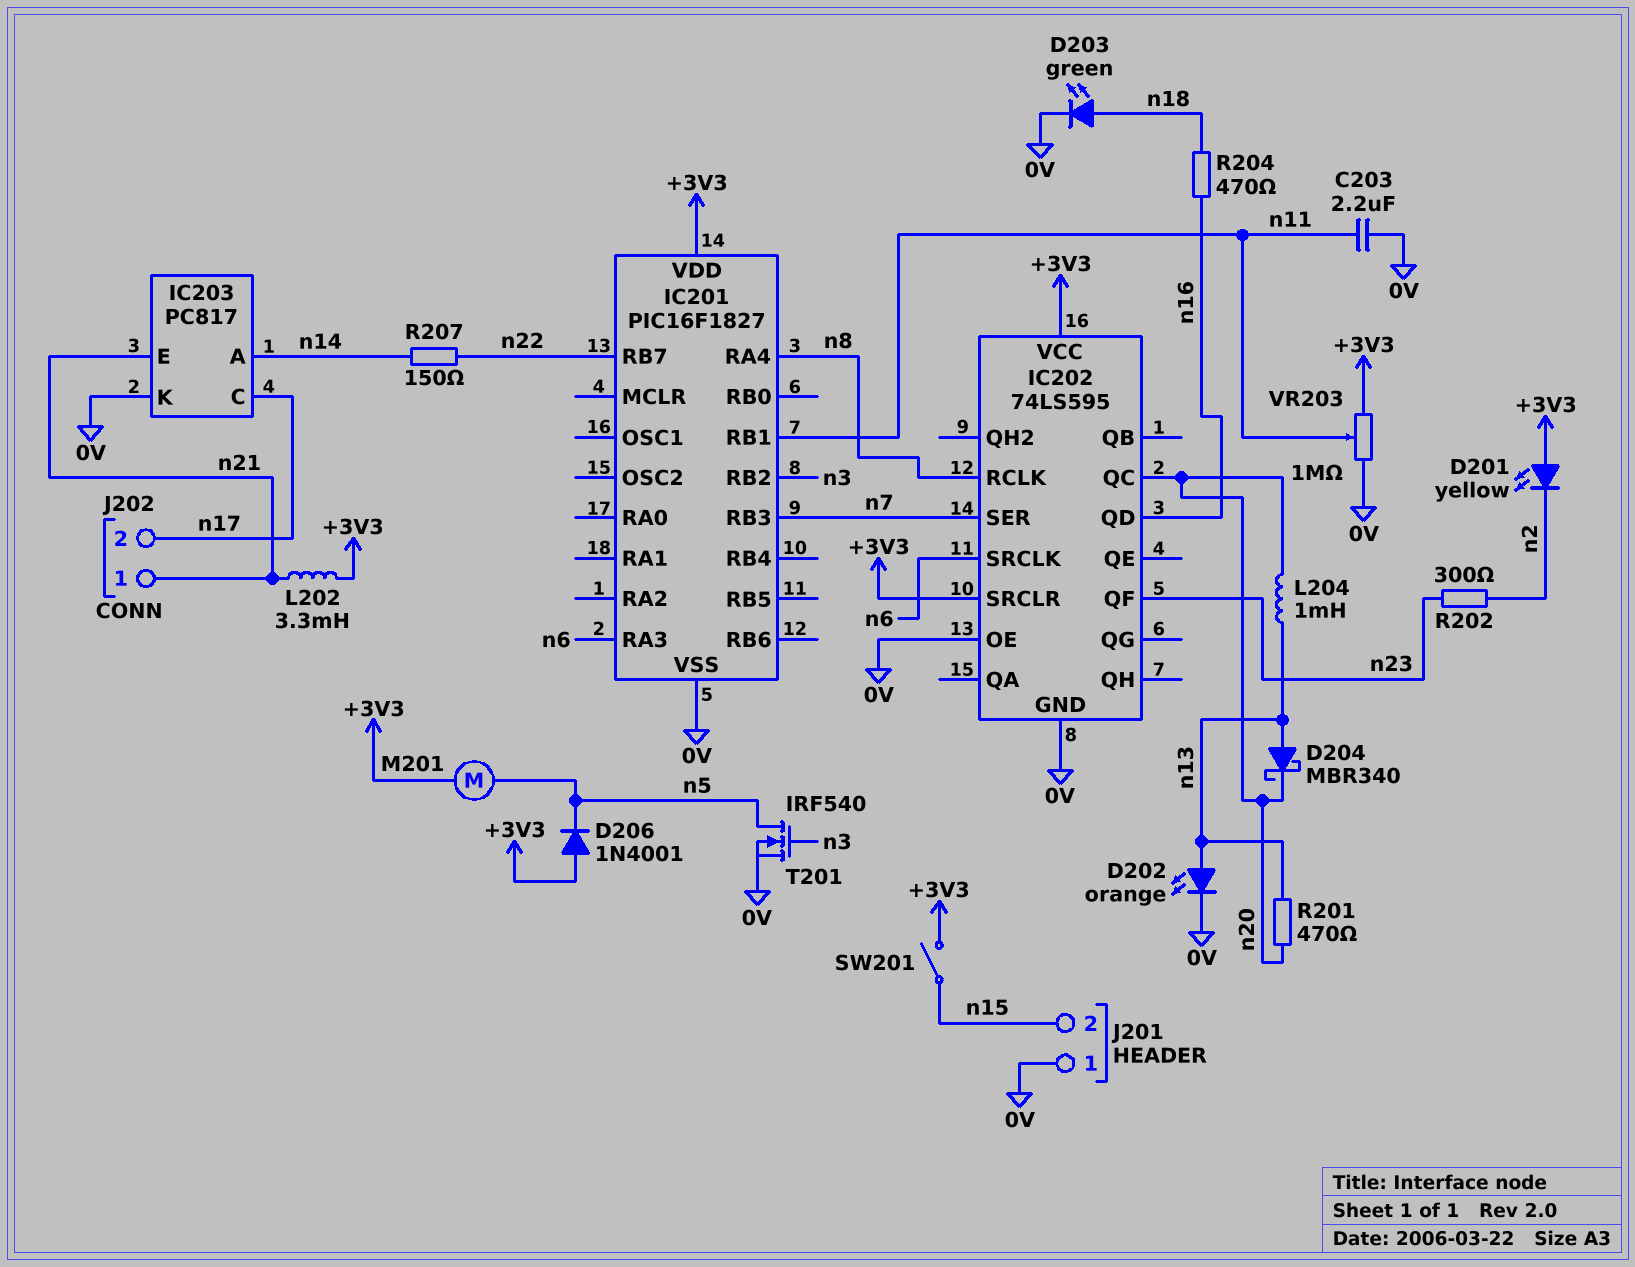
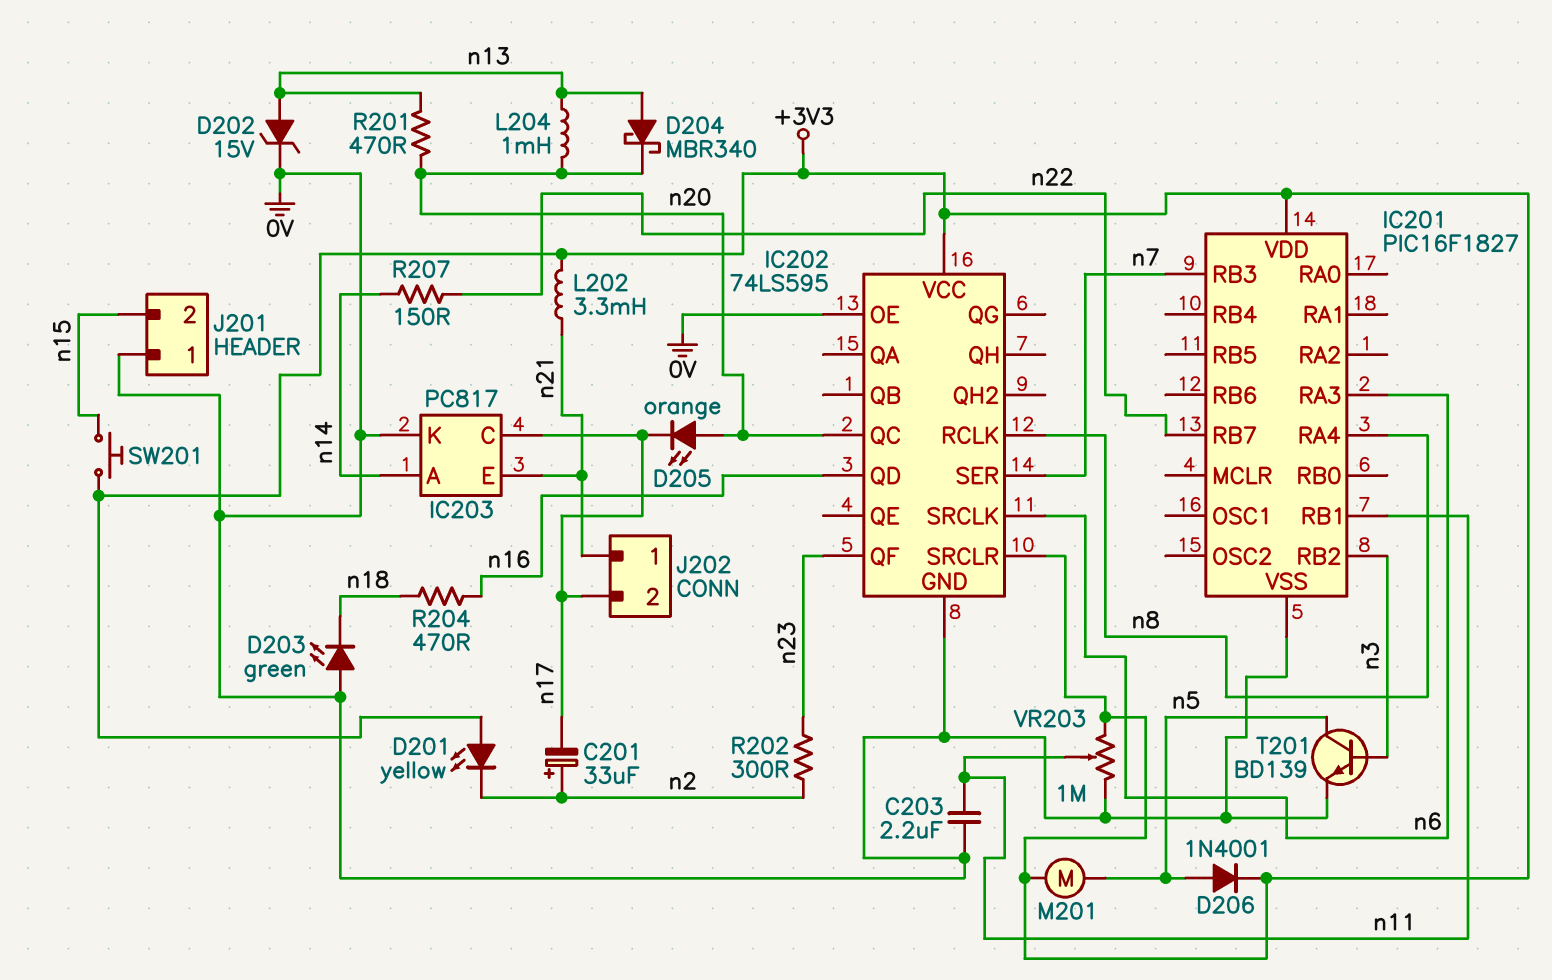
C201: none -> 33uF (plus n2, minus n17)
D202: LED orange (A n13, K 0V) -> zener 15V (A n13, K 0V)
D203: LED green (A n18, K 0V) -> LED green (A 0V, K n18)
D205: none -> LED orange (A n20, K n17)
D206: diode 1N4001 (A +3V3, K n5) -> diode 1N4001 (A n5, K +3V3)
SW201: switch (+3V3, n15) -> button (+3V3, n15)
T201: NMOS IRF540 (G n3, D n5, S 0V) -> NPN BD139 (B n3, C n5, E 0V)

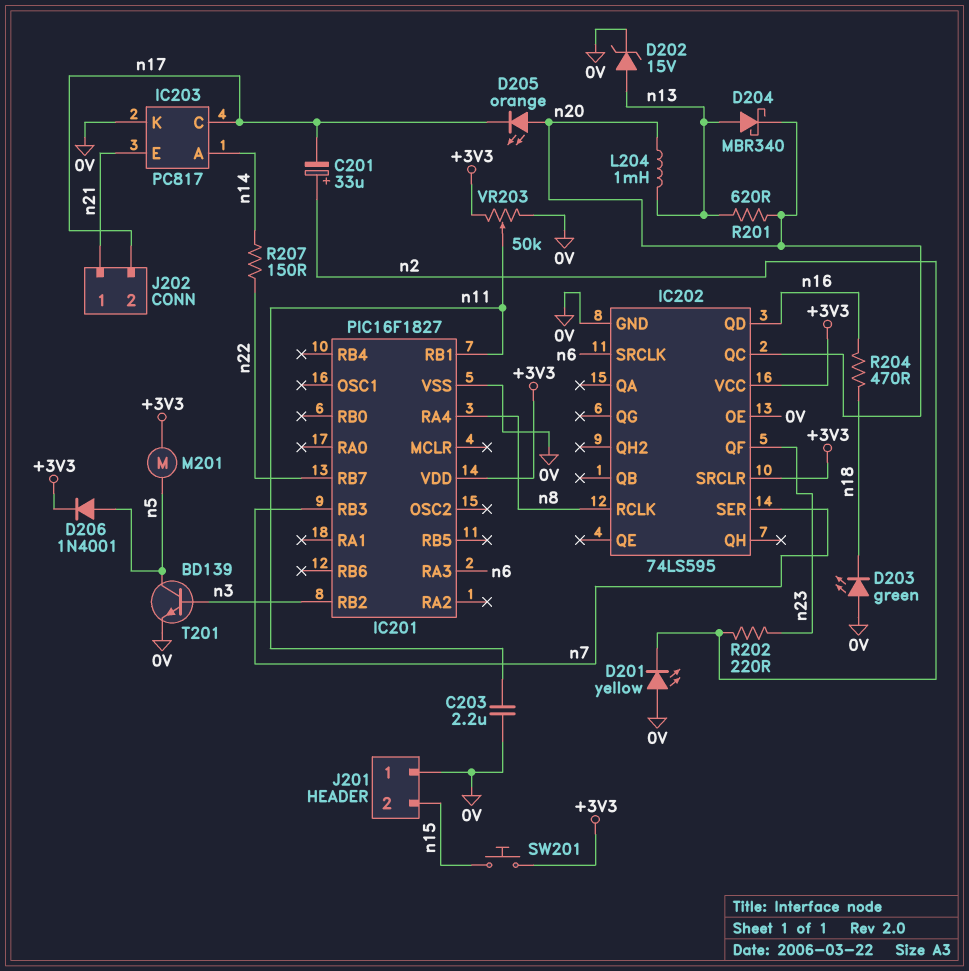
D201: LED yellow (A +3V3, K n2) -> LED yellow (A 0V, K n2)
L202: 3.3mH (+3V3, n21) -> none
R201: 470 (n13, n20) -> 620 (n13, n20)
R202: 300 (n2, n23) -> 220 (n2, n23)
VR203: 1M (+3V3, 0V, wiper n11) -> 50k (+3V3, 0V, wiper n11)

